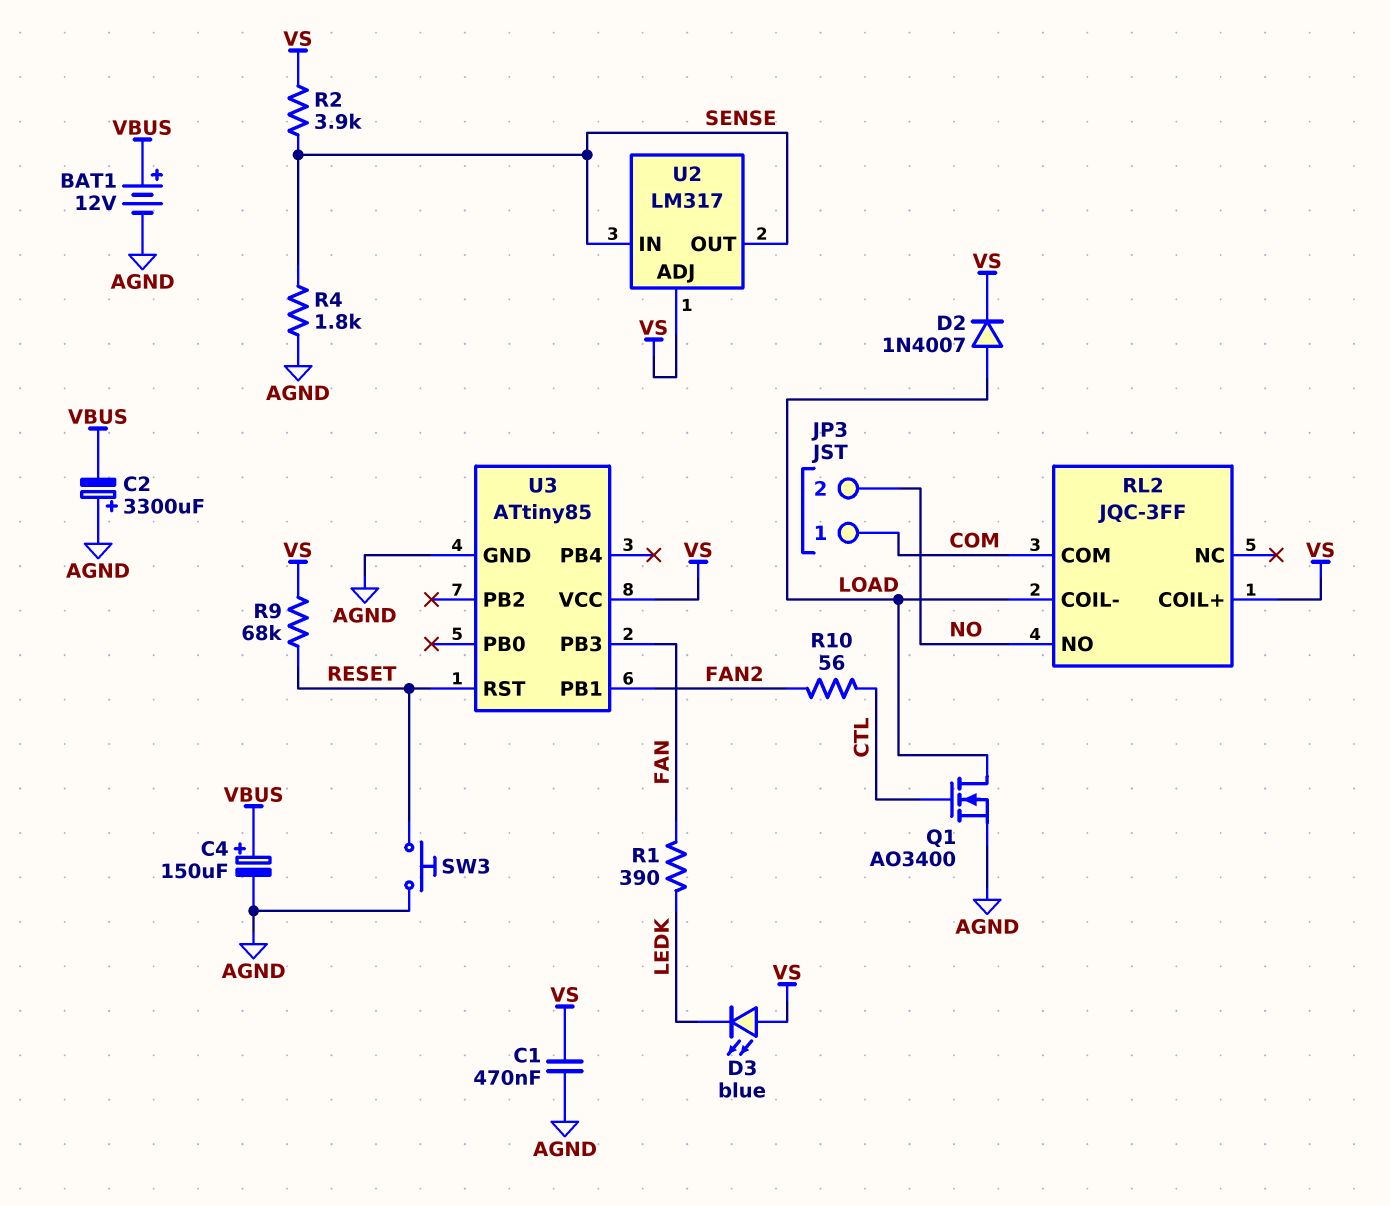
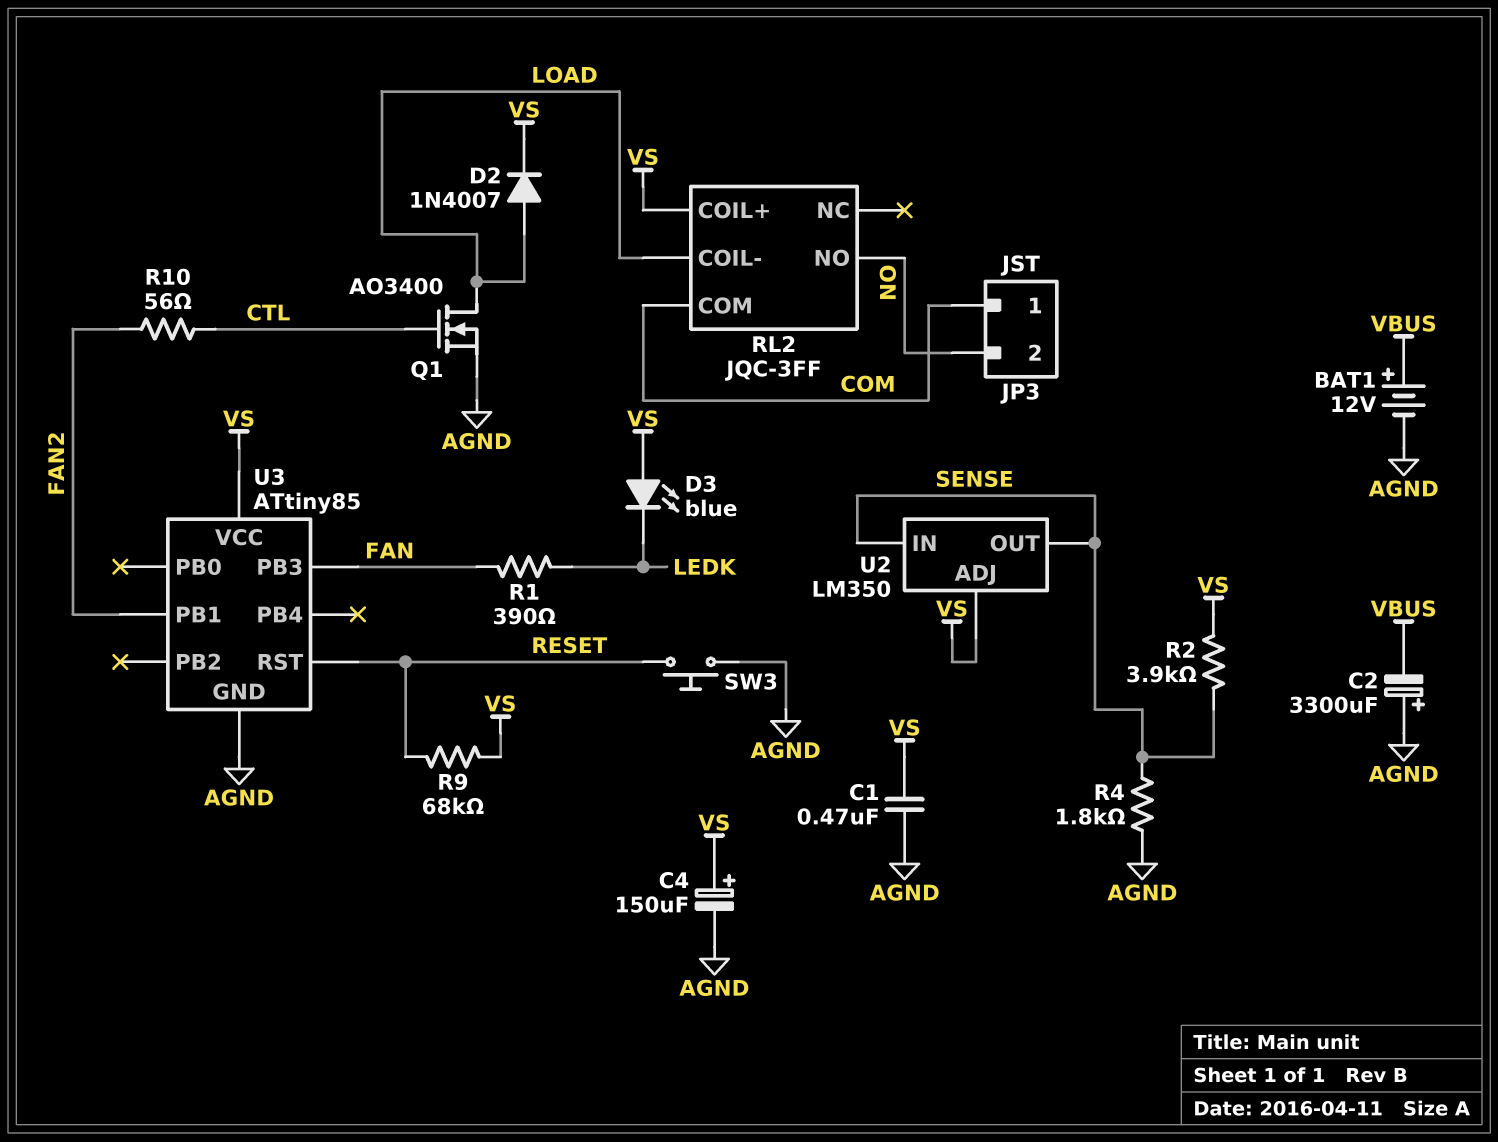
C4: 150uF (plus VBUS, minus AGND) -> 150uF (plus VS, minus AGND)
U2: LM317 -> LM350

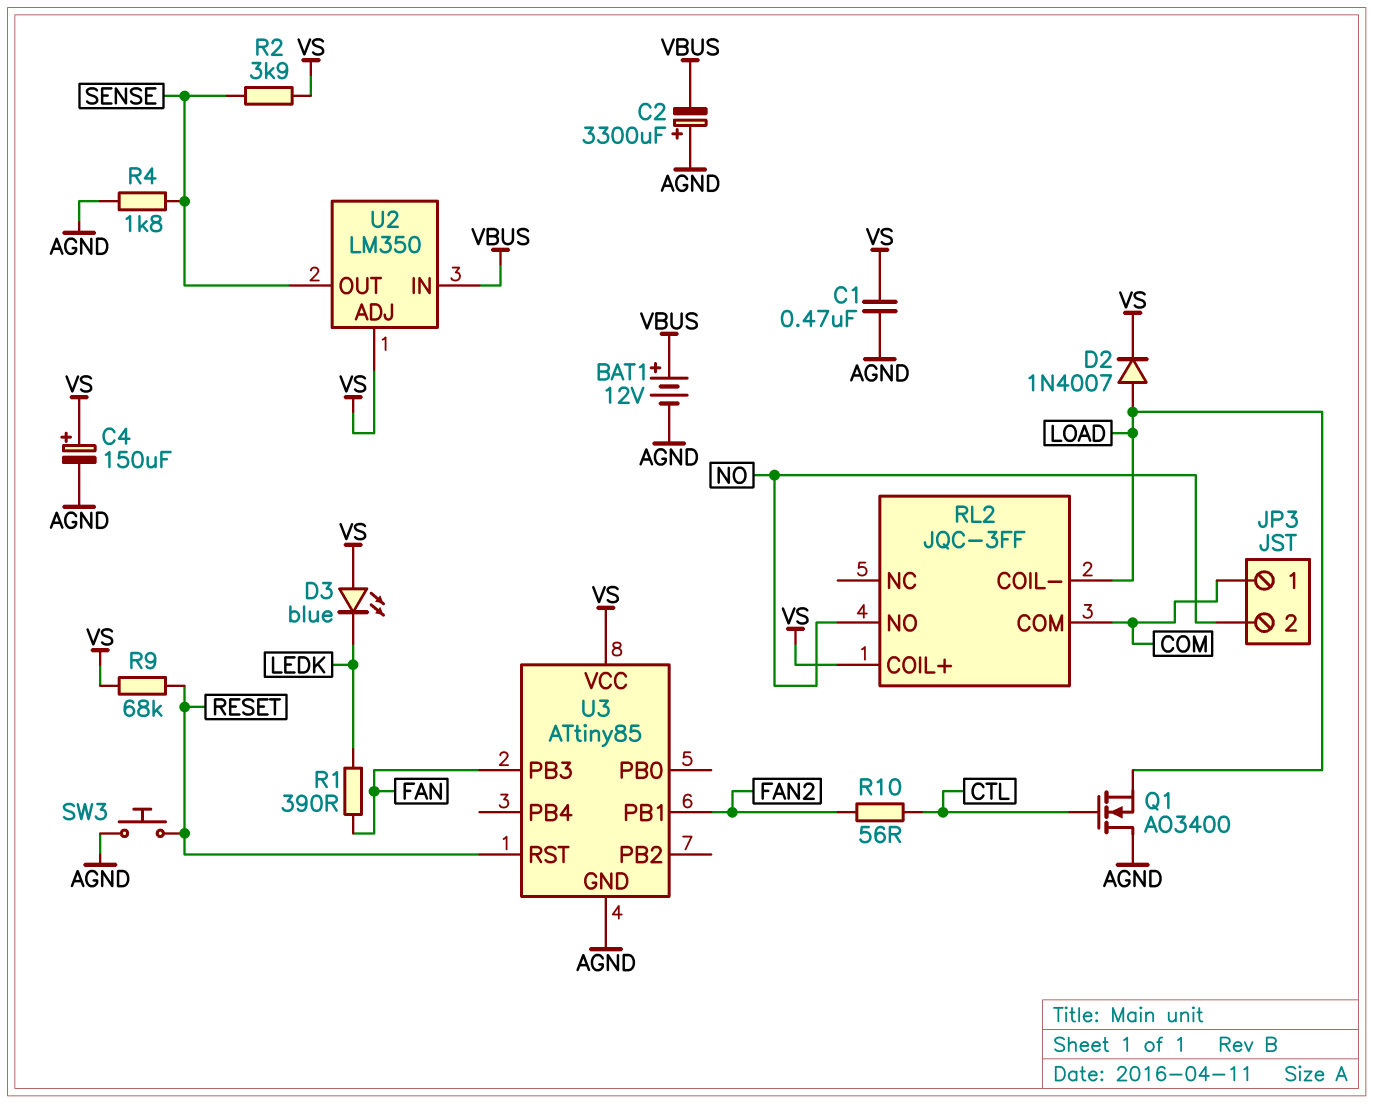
Q1: NMOS AO3400 (G CTL, D LOAD, S AGND) -> NMOS AO3400 (G CTL, D AGND, S LOAD)
U2 pin IN: SENSE -> VBUS

